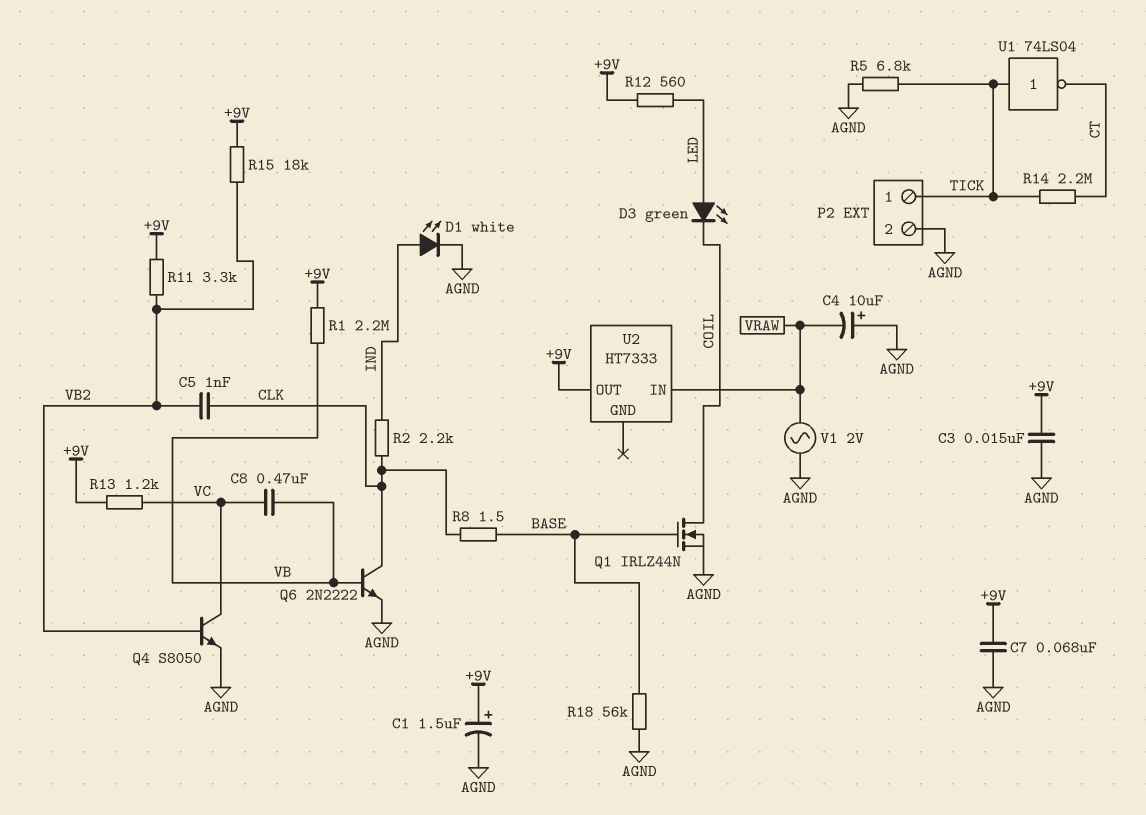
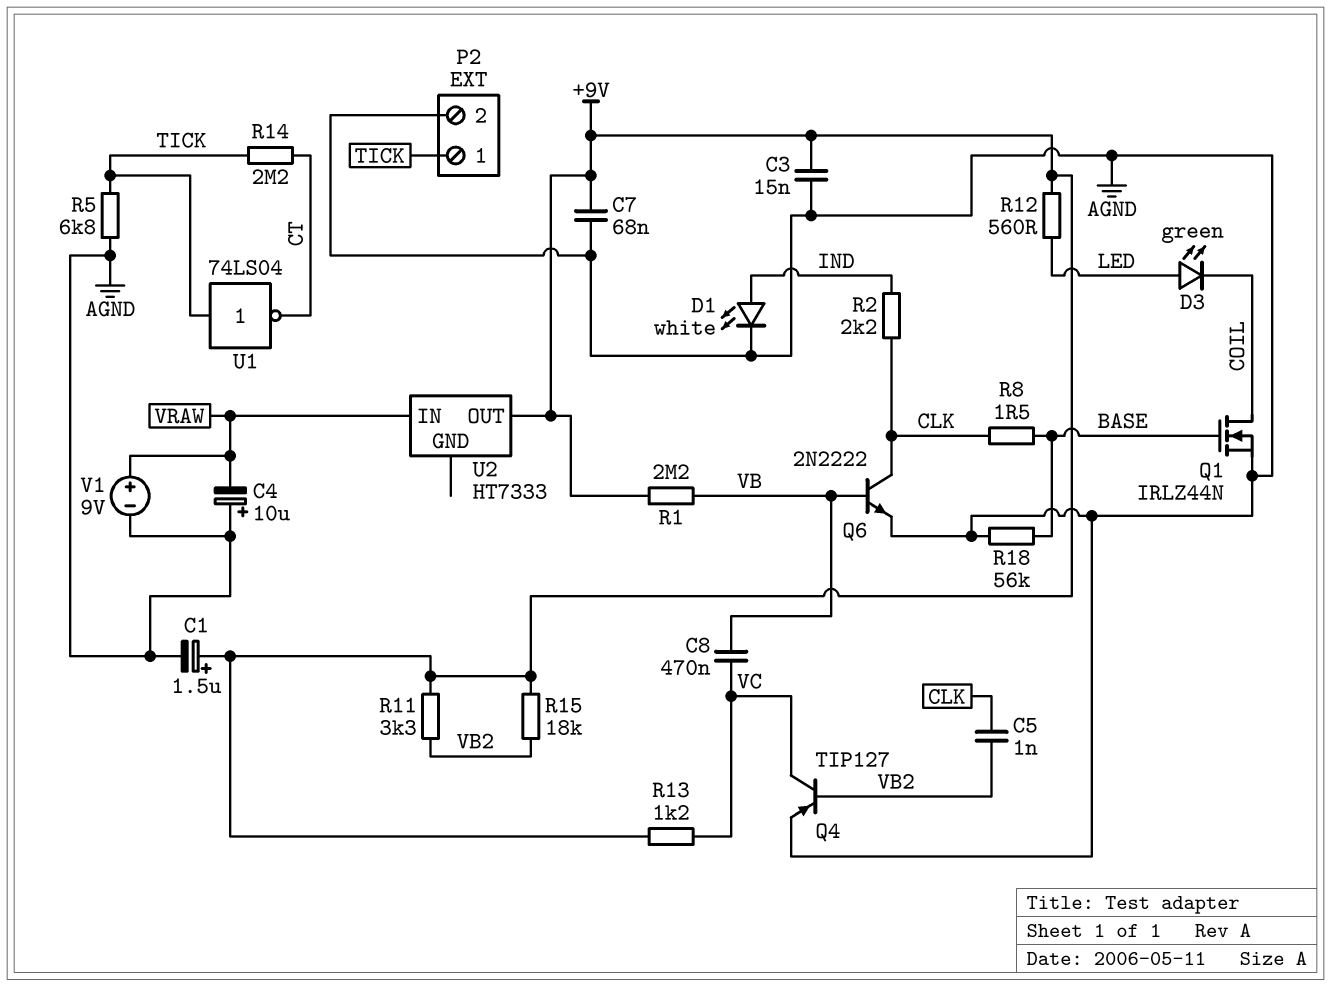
Q4: NPN S8050 (B VB2, C VC, E AGND) -> PNP TIP127 (B VB2, C VC, E AGND)
V1: AC 2V (AGND, VRAW) -> 9V (plus VRAW, minus AGND)

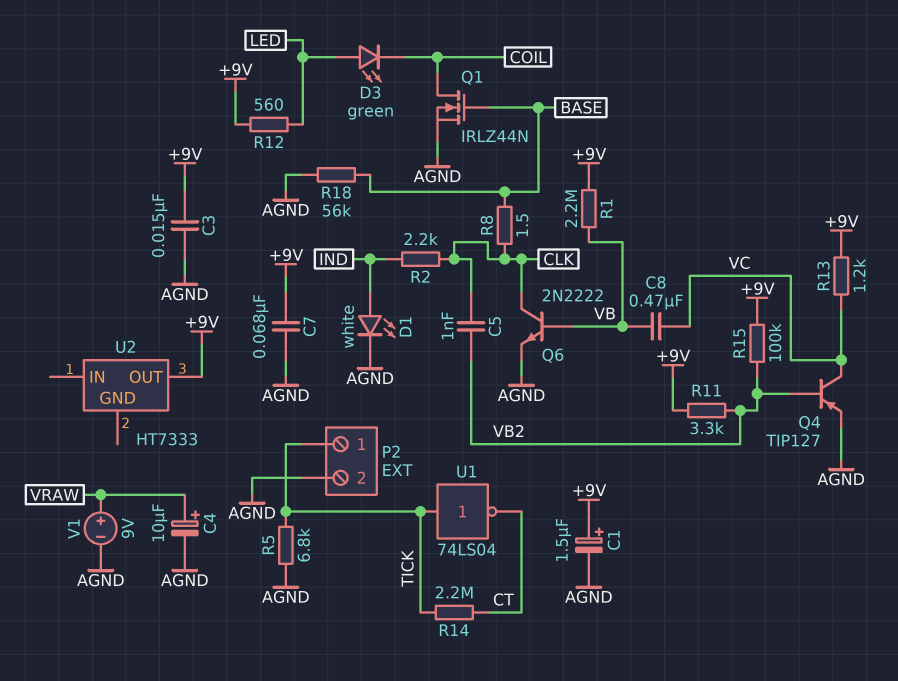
C4: 10uF (plus AGND, minus VRAW) -> 10uF (plus VRAW, minus AGND)
R15: 18k (+9V, VB2) -> 100k (+9V, VB2)
U2 pin IN: VRAW -> none

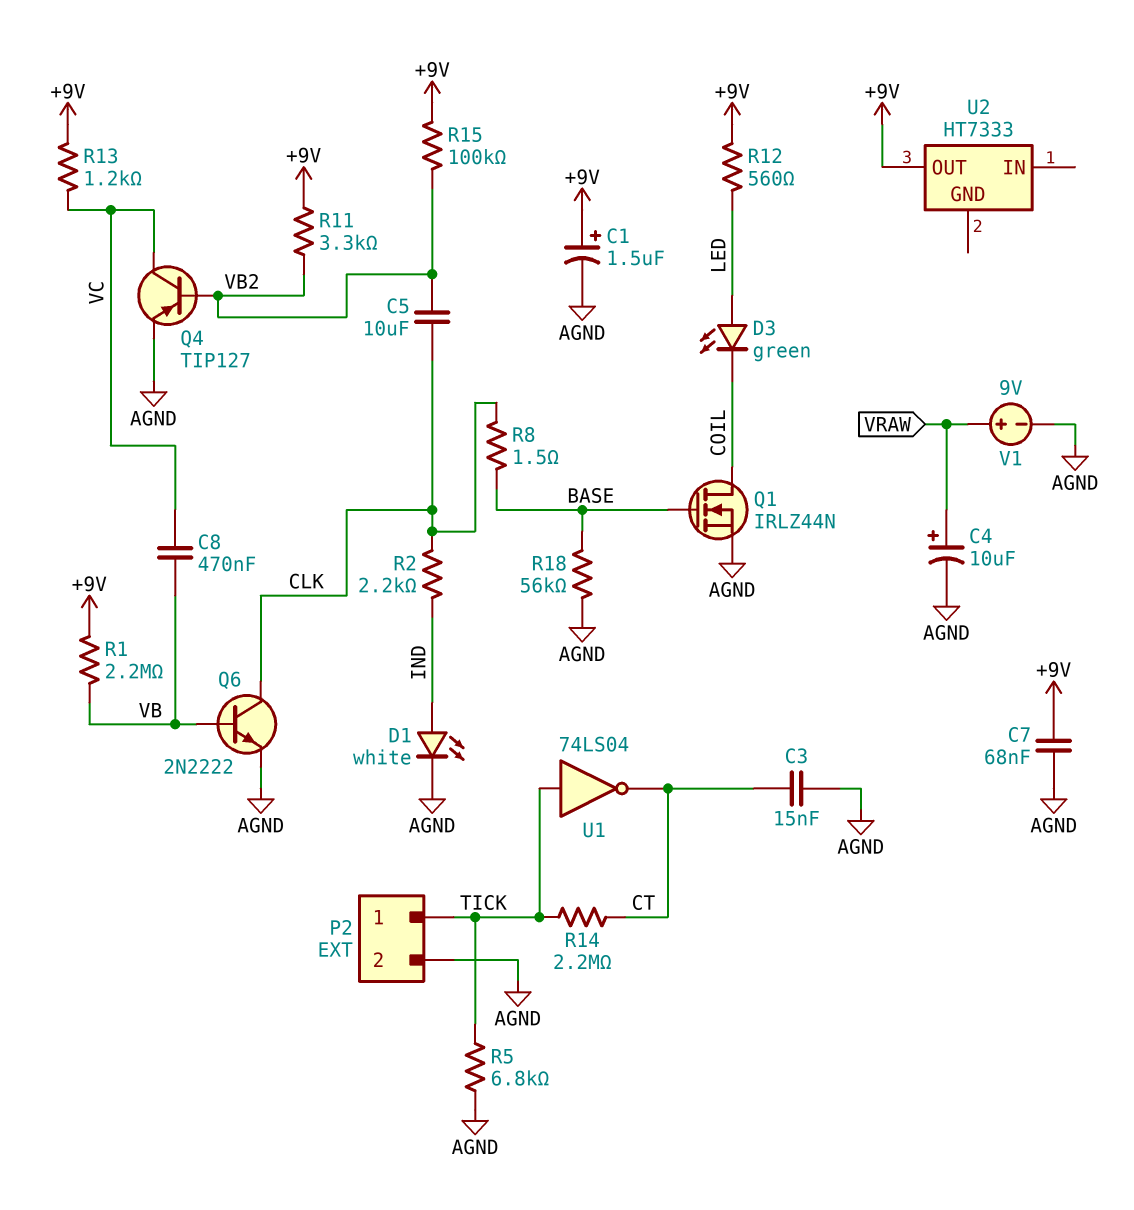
C3: 15nF (+9V, AGND) -> 15nF (AGND, CT)
C5: 1nF (CLK, VB2) -> 10uF (CLK, VB2)

